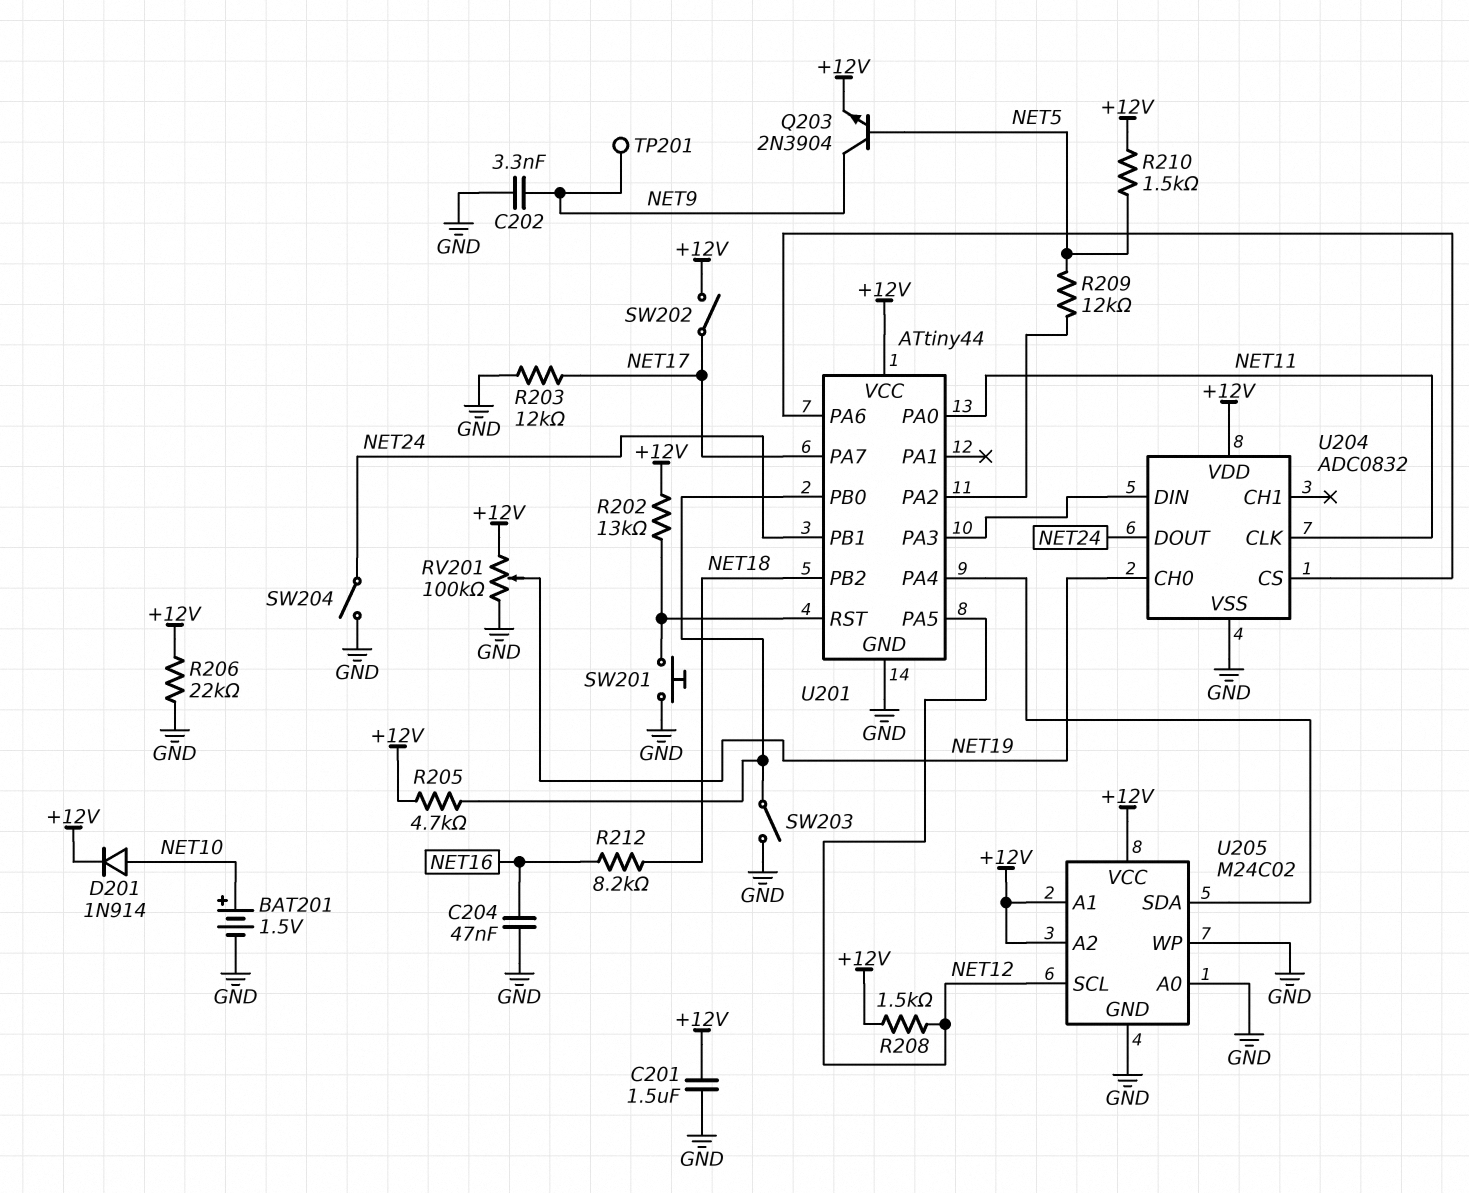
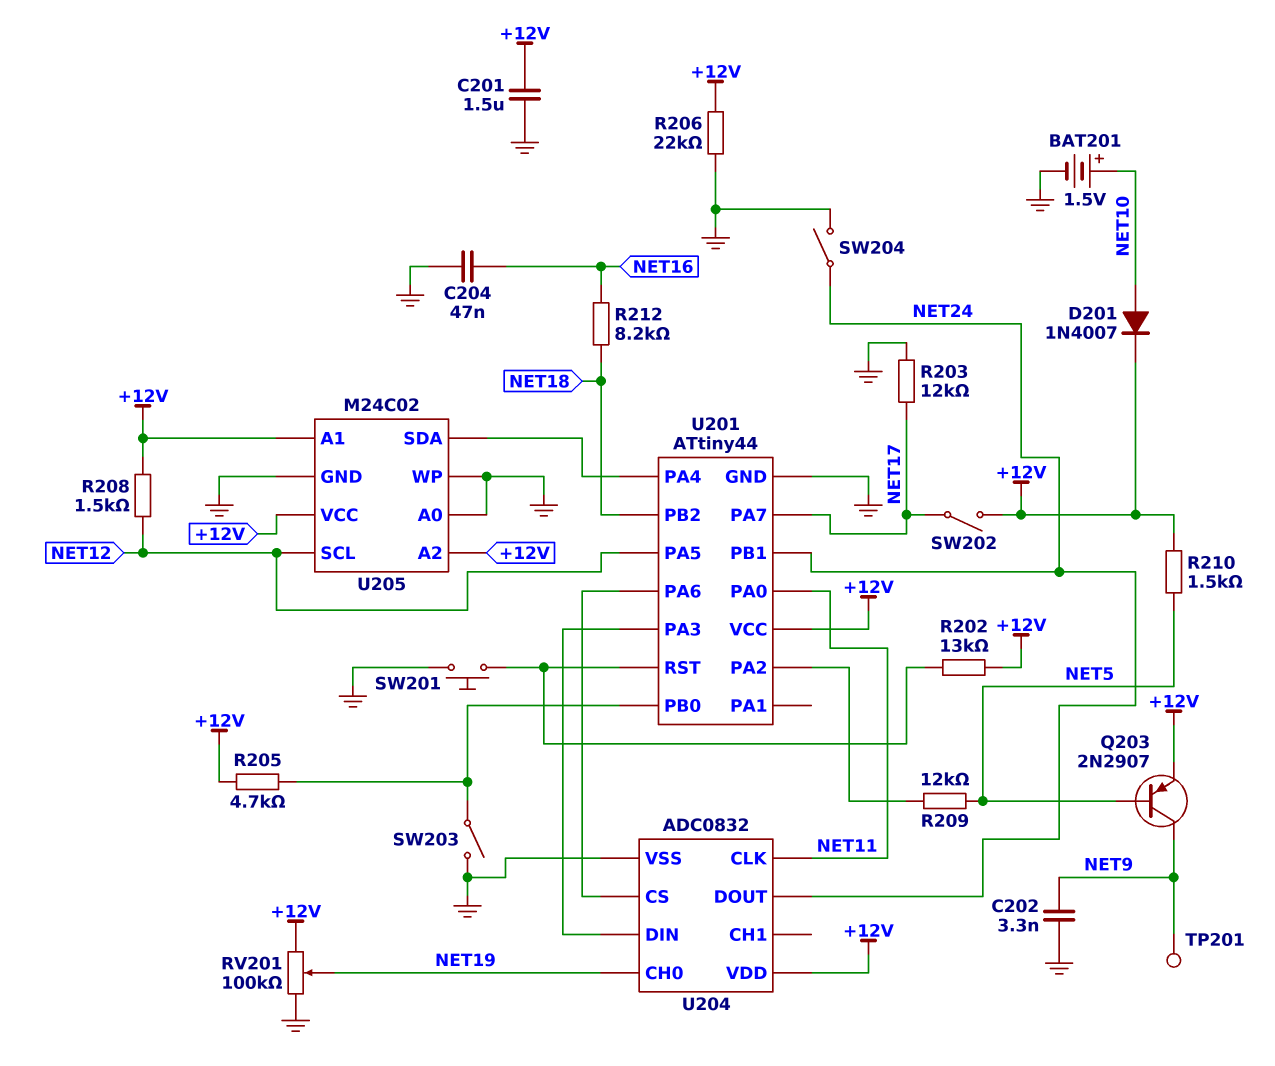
D201: diode 1N914 (A NET10, K +12V) -> diode 1N4007 (A NET10, K +12V)
Q203: NPN 2N3904 (B NET5, C NET9, E +12V) -> PNP 2N2907 (B NET5, C NET9, E +12V)

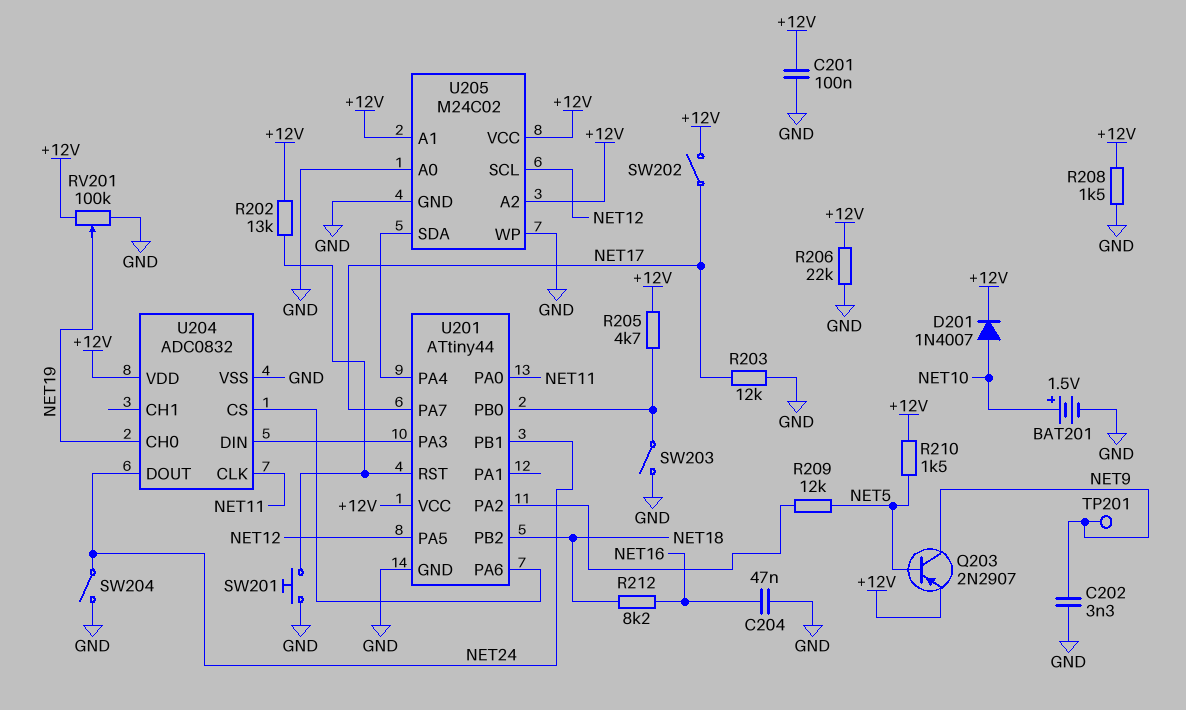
C201: 1.5uF (+12V, GND) -> 100nF (+12V, GND)
R208: 1.5k (+12V, NET12) -> 1.5k (+12V, GND)

